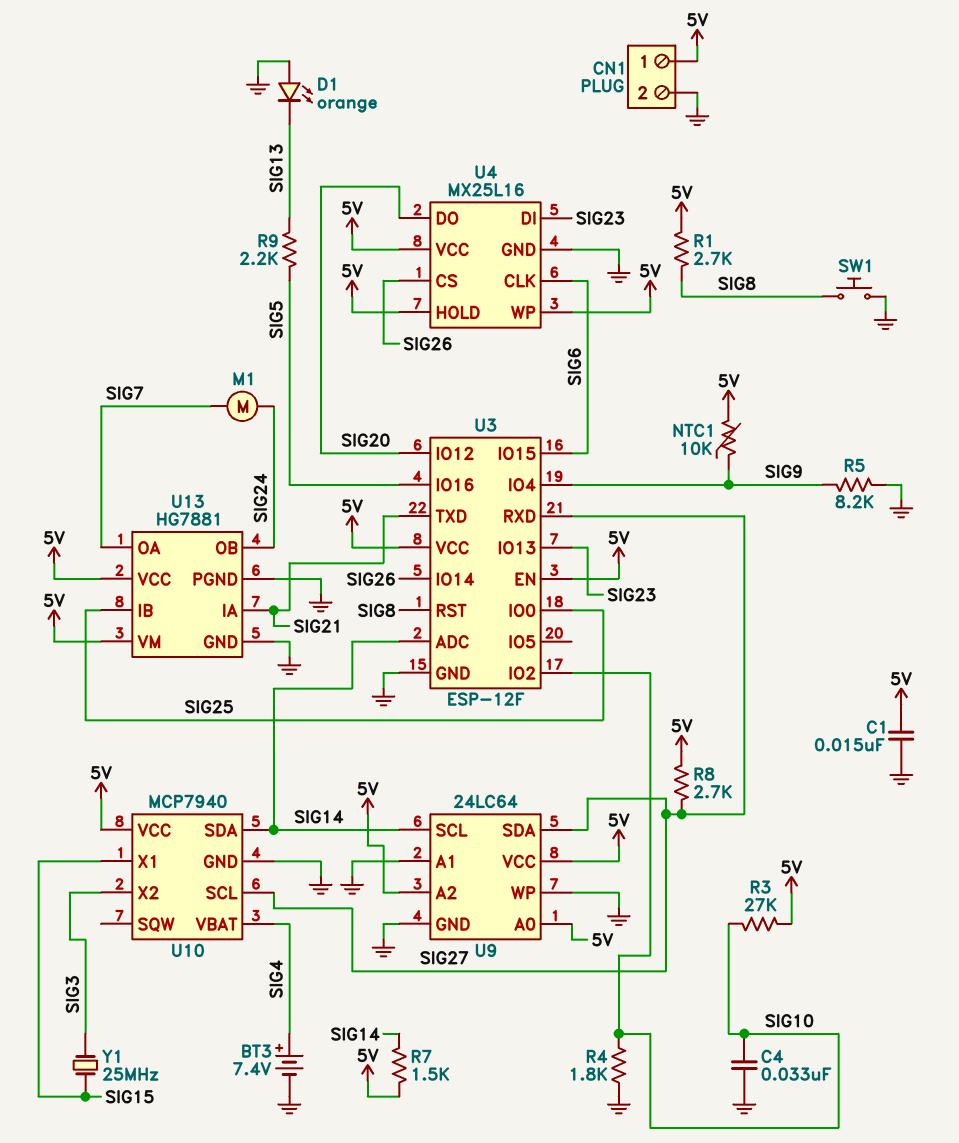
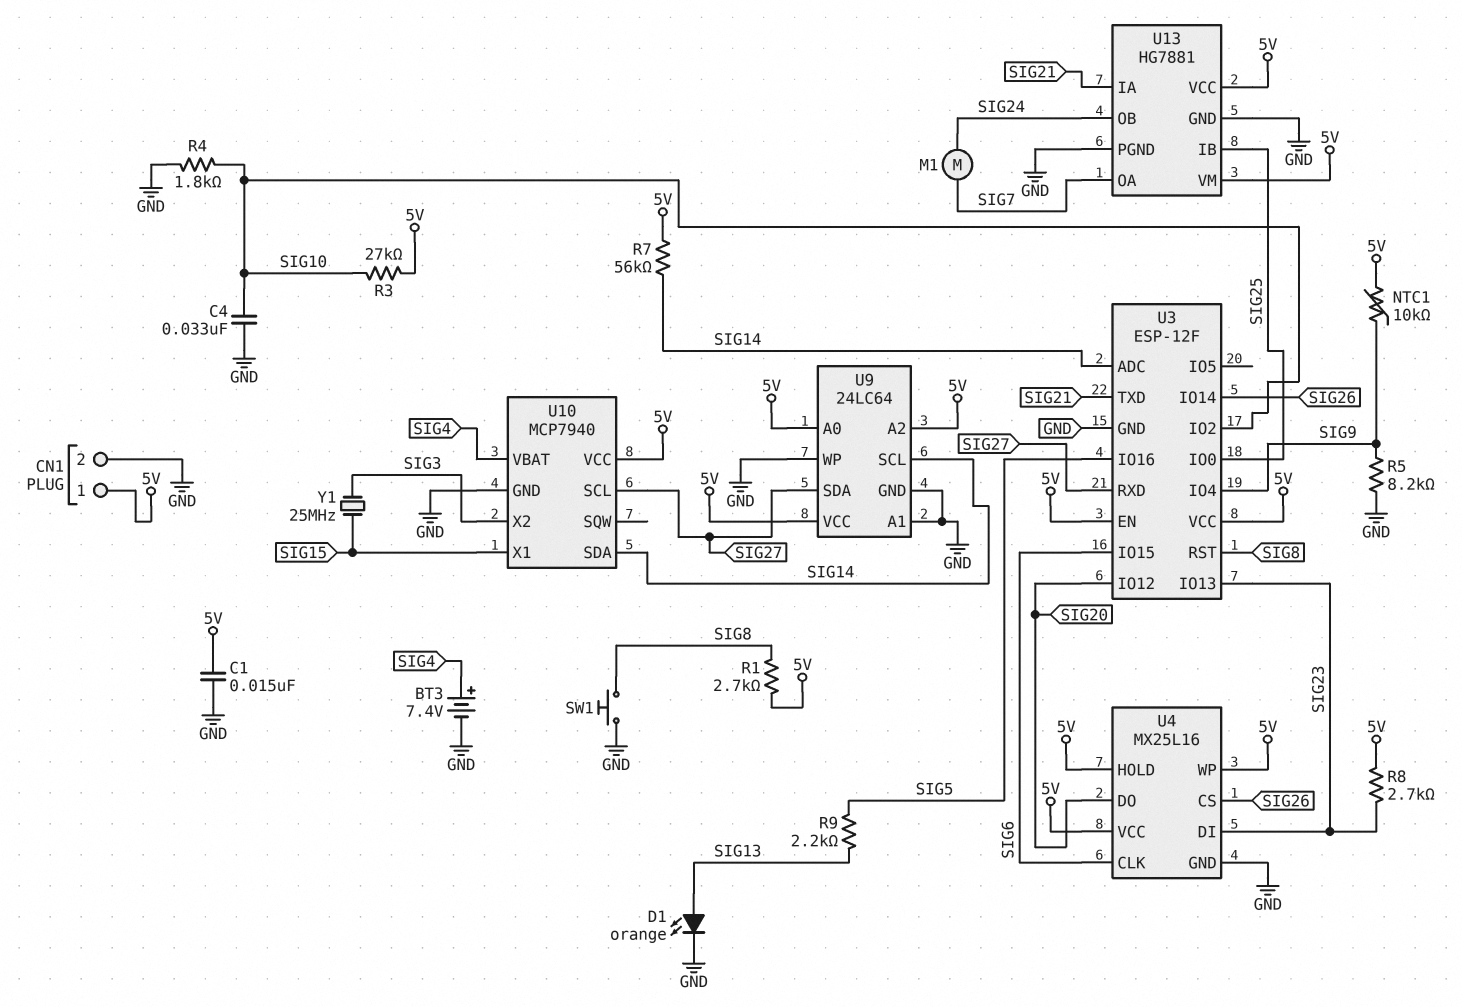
D1: LED orange (A GND, K SIG13) -> LED orange (A SIG13, K GND)
R7: 1.5k (5V, SIG14) -> 56k (5V, SIG14)
R8: 2.7k (5V, SIG27) -> 2.7k (5V, SIG23)

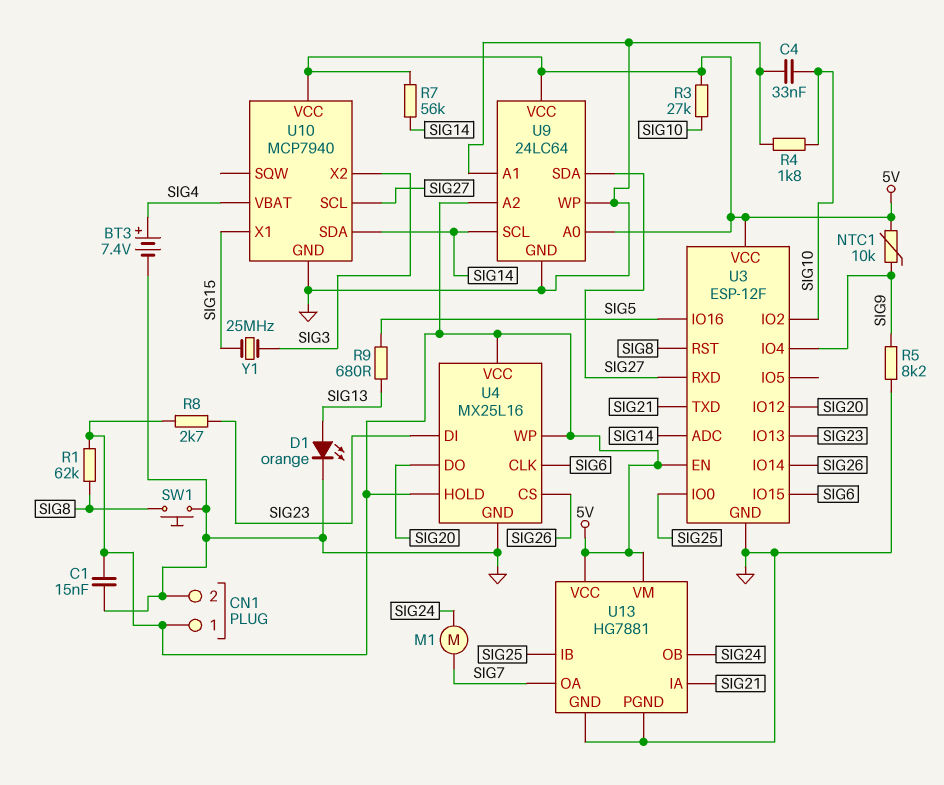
R1: 2.7k (5V, SIG8) -> 62k (5V, SIG8)
R9: 2.2k (SIG5, SIG13) -> 680 (SIG5, SIG13)

